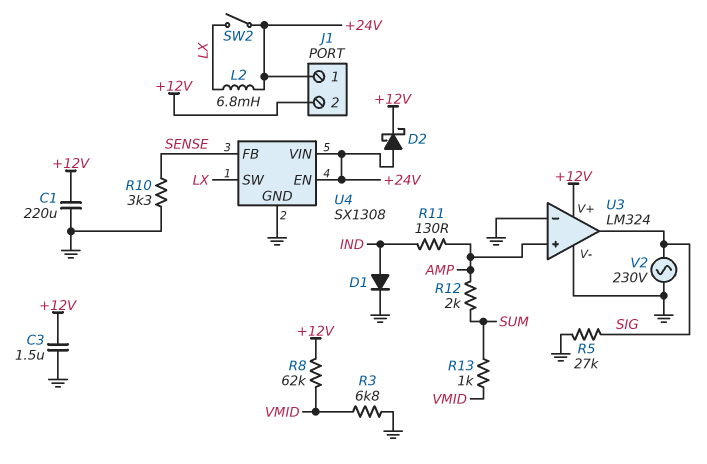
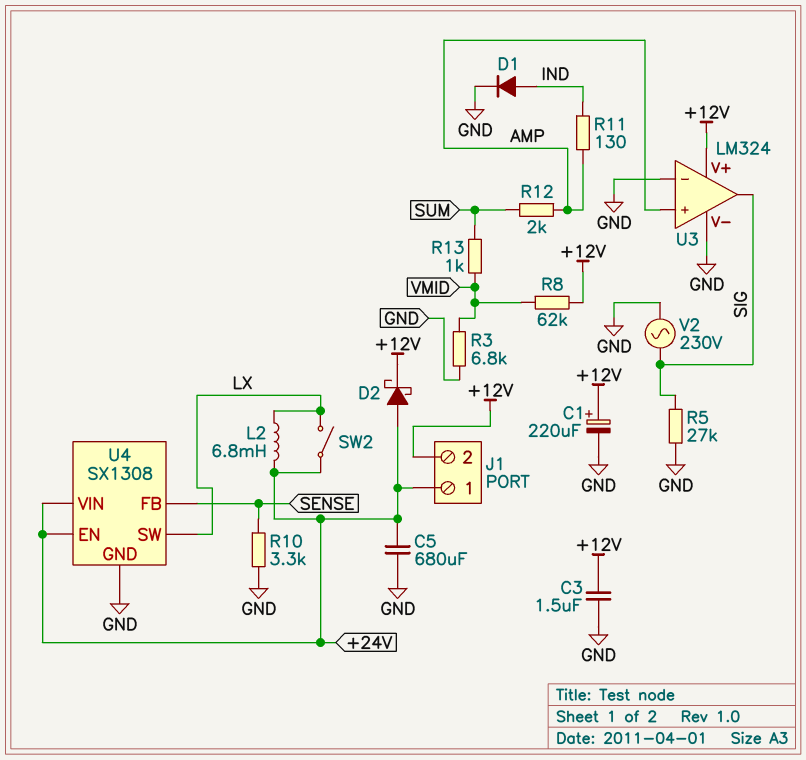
C1: 220uF (+12V, GND) -> 220uF (plus +12V, minus GND)
C5: none -> 680uF (+24V, GND)

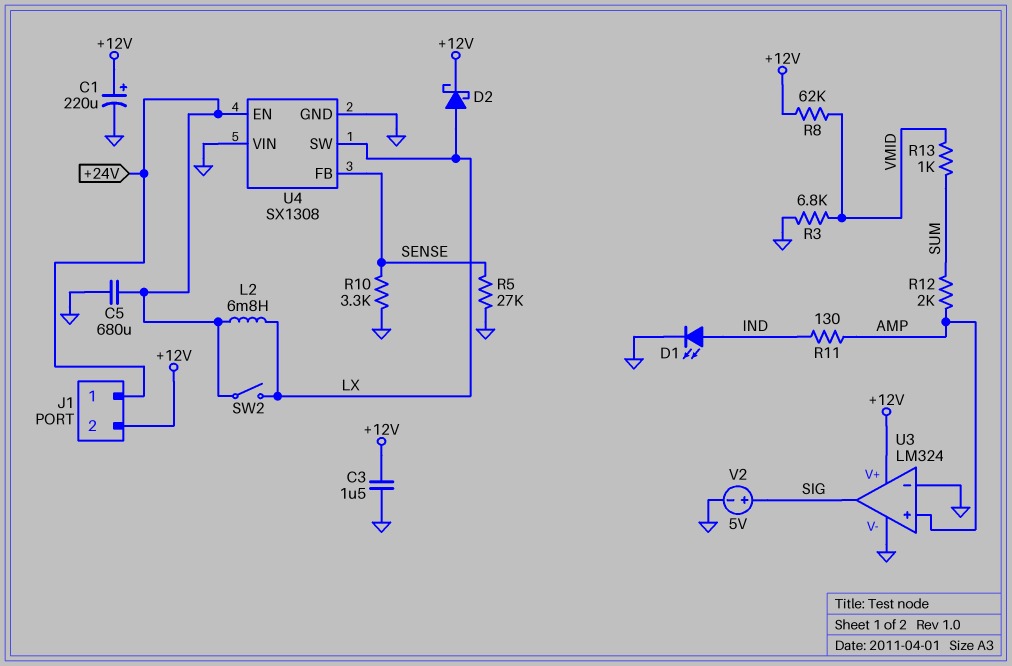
D1: diode (A IND, K GND) -> LED (A IND, K GND)
D2: schottky (A +24V, K +12V) -> schottky (A LX, K +12V)
R5: 27k (GND, SIG) -> 27k (GND, SENSE)
U4 pin VIN: +24V -> GND
V2: AC 230V (GND, SIG) -> 5V (plus SIG, minus GND)

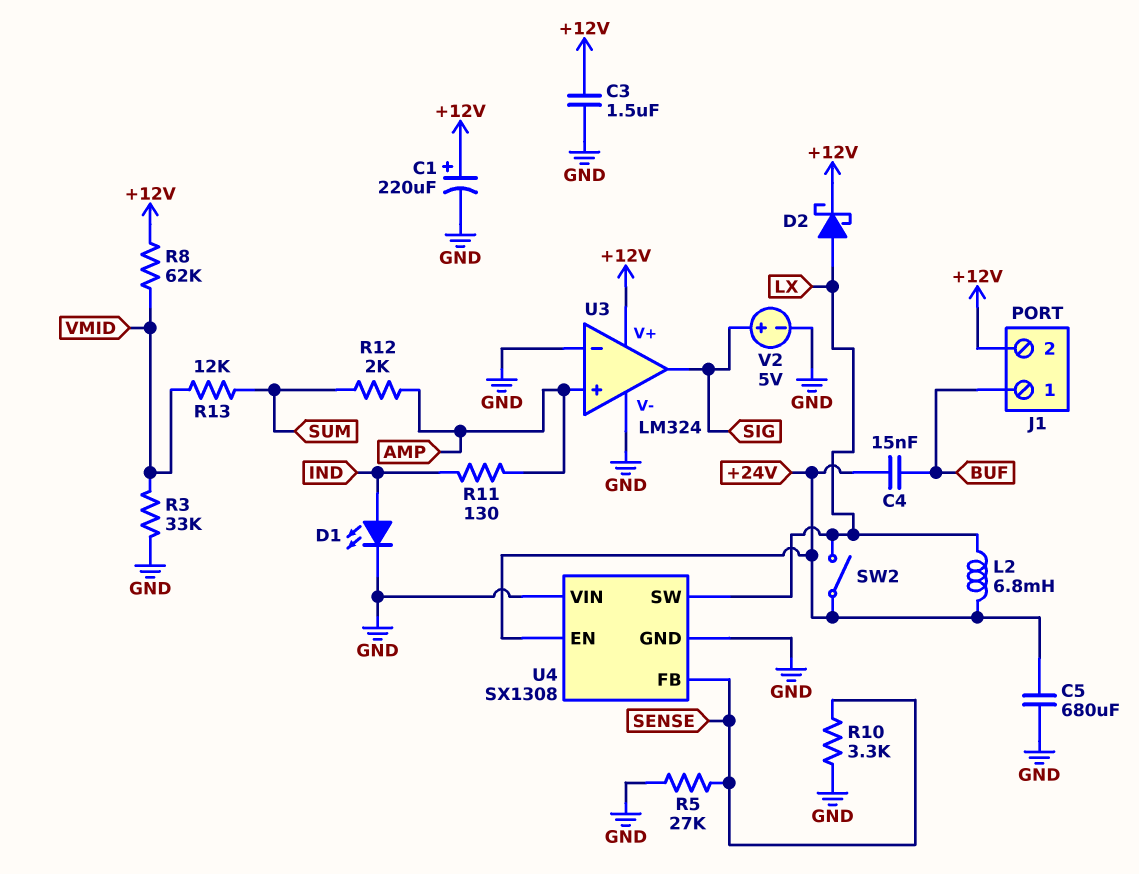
C4: none -> 15nF (+24V, BUF)
J1 pin 1: +24V -> BUF
R3: 6.8k (GND, VMID) -> 33k (GND, VMID)
R13: 1k (SUM, VMID) -> 12k (SUM, VMID)

